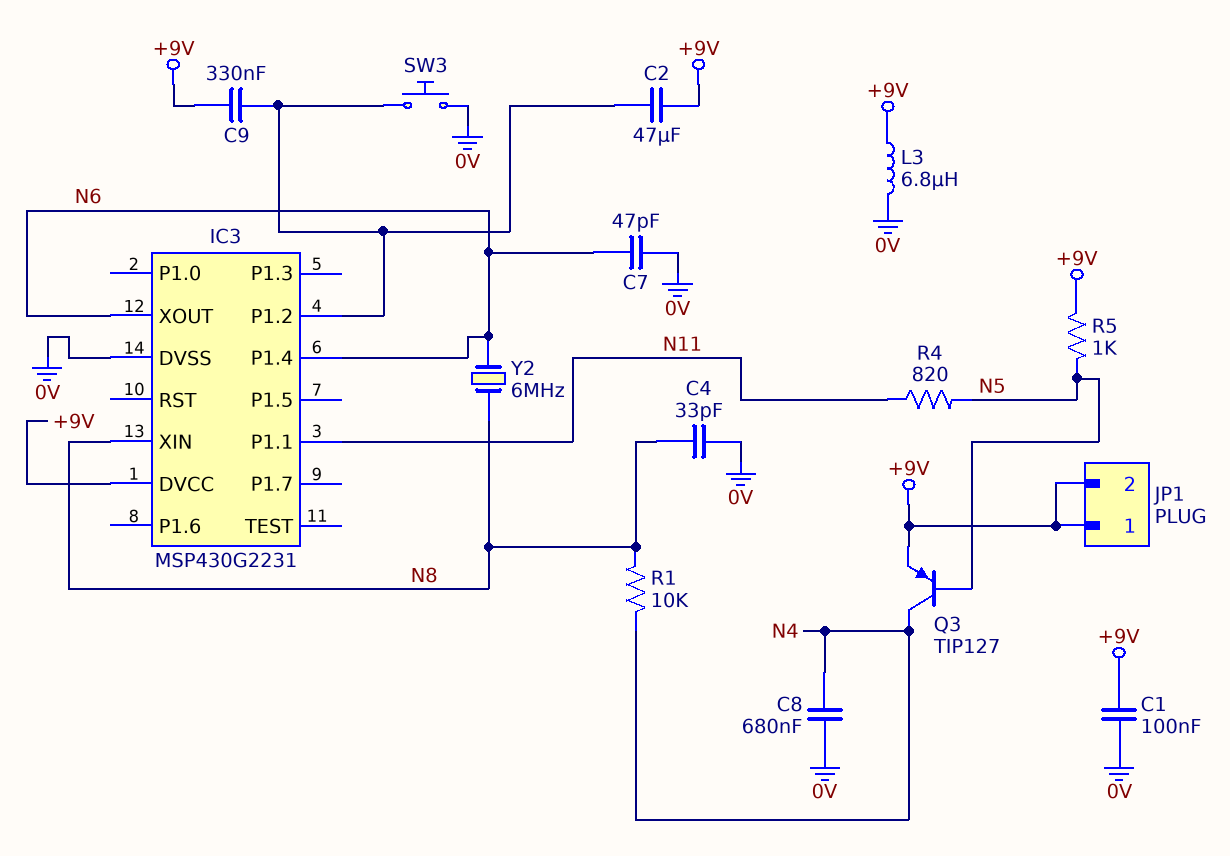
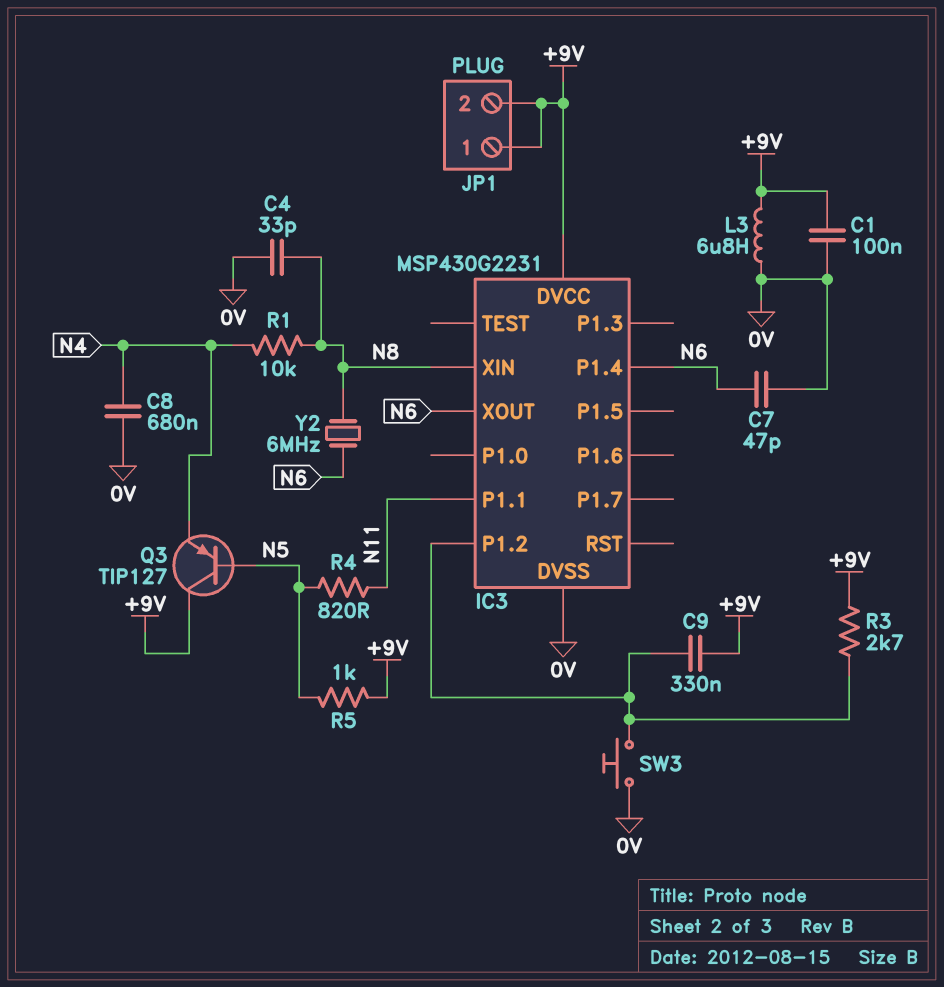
C2: 47uF (+9V, IC3/P1.2) -> none
Q3: PNP TIP127 (B N5, C N4, E +9V) -> PNP TIP127 (B N5, C +9V, E N4)
R3: none -> 2.7k (+9V, IC3/P1.2)

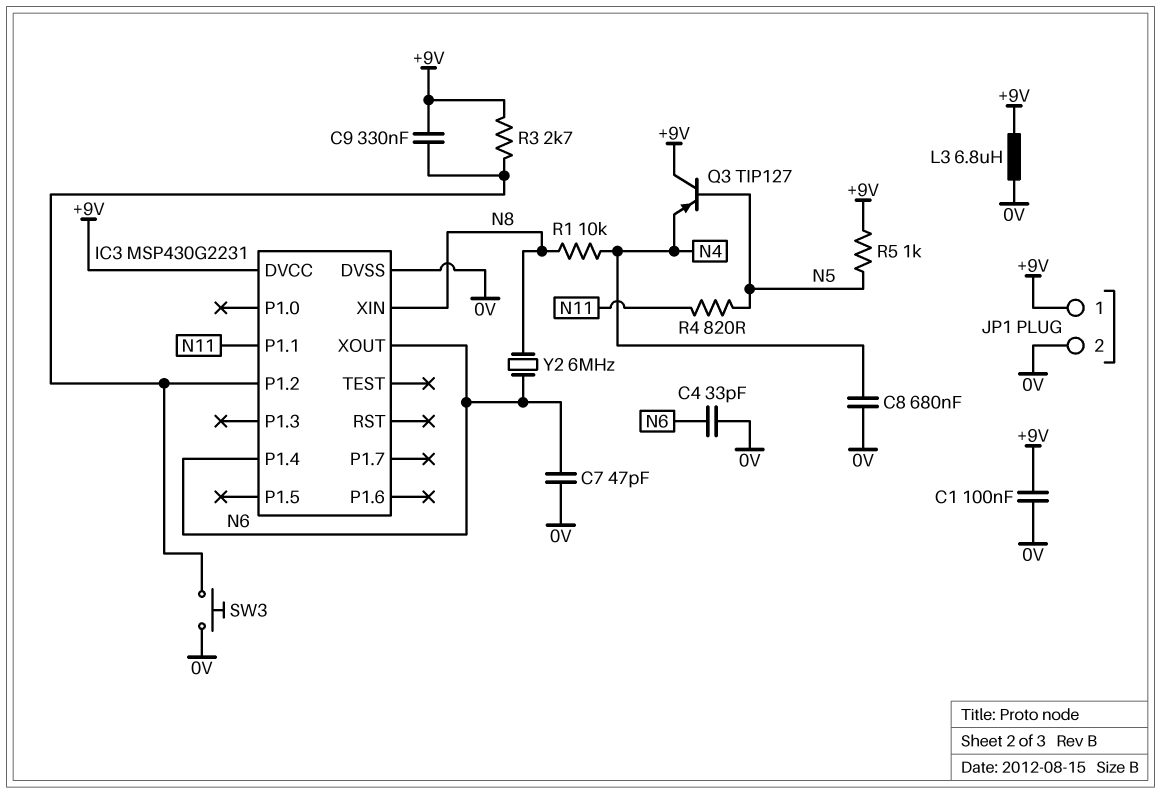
C4: 33pF (0V, N8) -> 33pF (0V, N6)
JP1 pin 2: +9V -> 0V

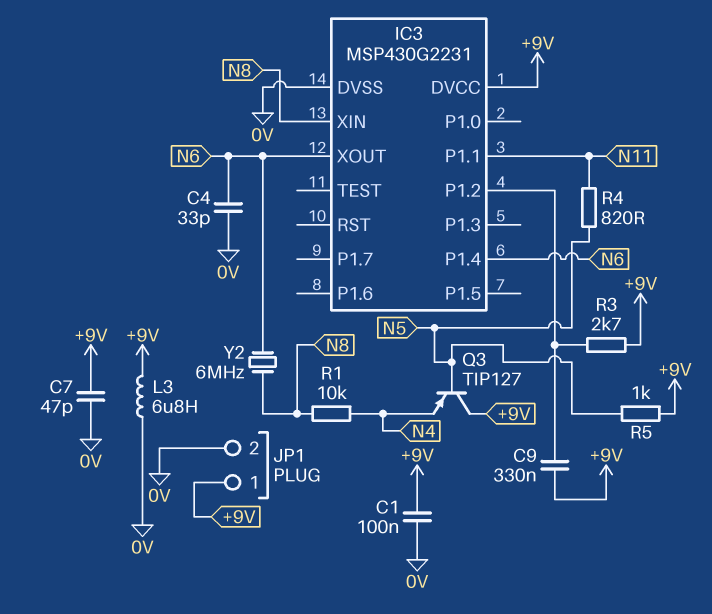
C7: 47pF (0V, N6) -> 47pF (+9V, 0V)
C8: 680nF (0V, N4) -> none
SW3: button (0V, IC3/P1.2) -> none

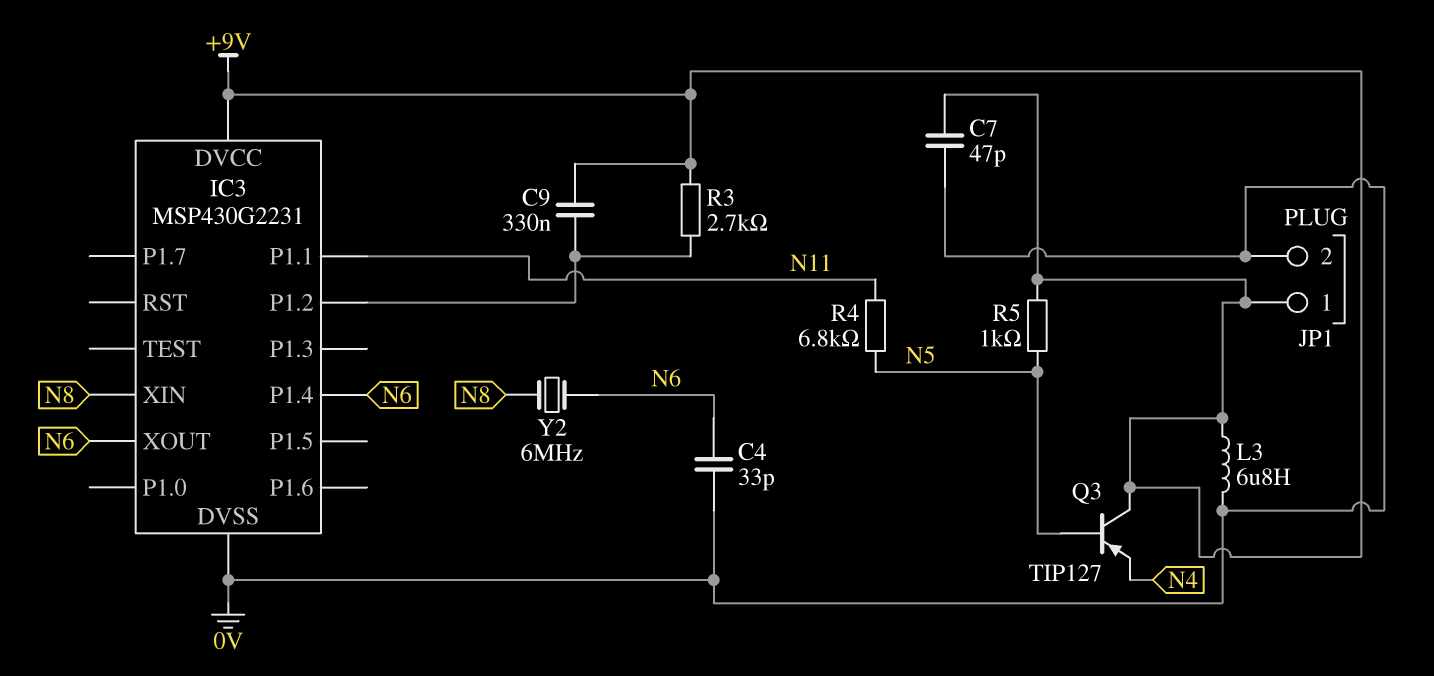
C1: 100nF (+9V, 0V) -> none
R1: 10k (N4, N8) -> none
R4: 820 (N5, N11) -> 6.8k (N5, N11)

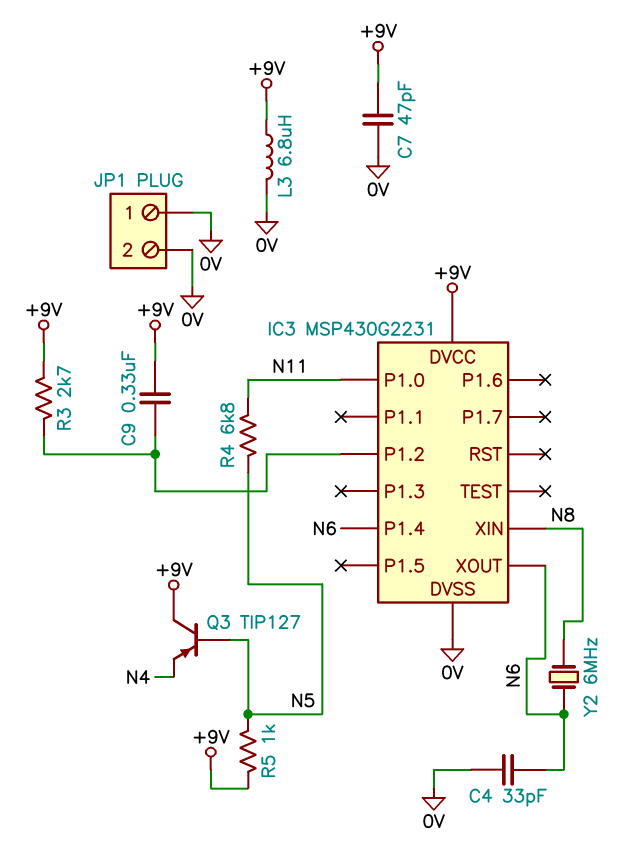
IC3 pin P1.0: none -> N11
IC3 pin P1.1: N11 -> none
JP1 pin 1: +9V -> 0V

